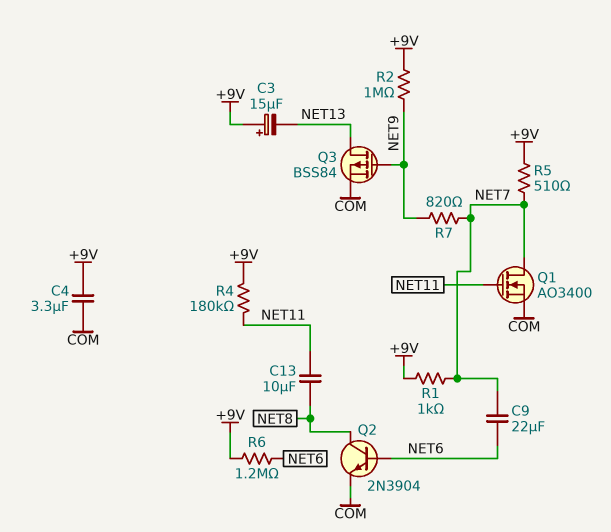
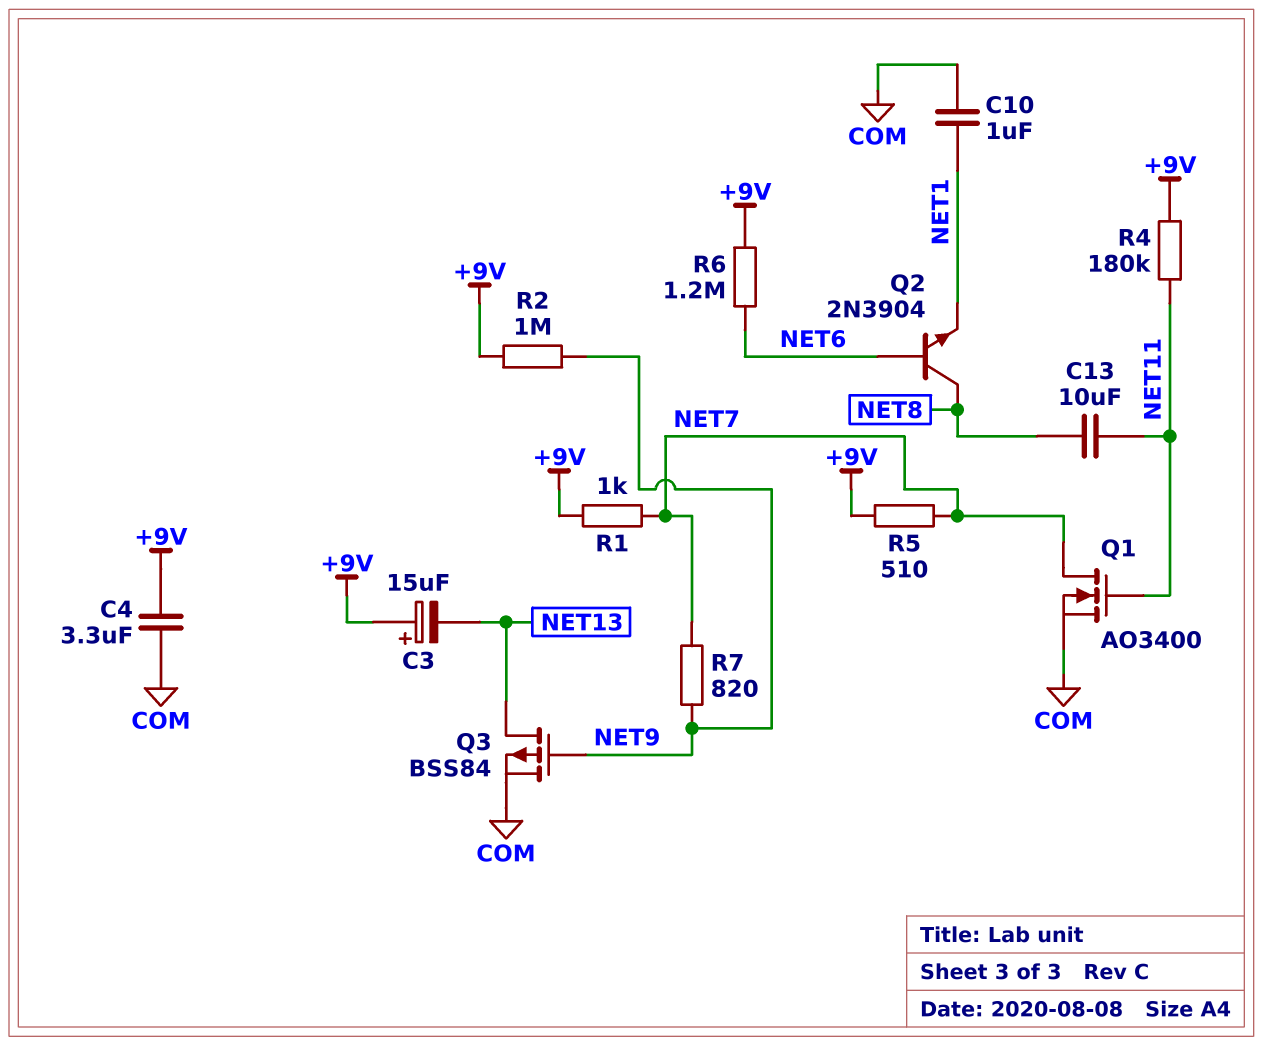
C9: 22uF (NET6, NET7) -> none
C10: none -> 1uF (COM, NET1)
Q2: NPN 2N3904 (B NET6, C NET8, E COM) -> NPN 2N3904 (B NET6, C NET8, E NET1)

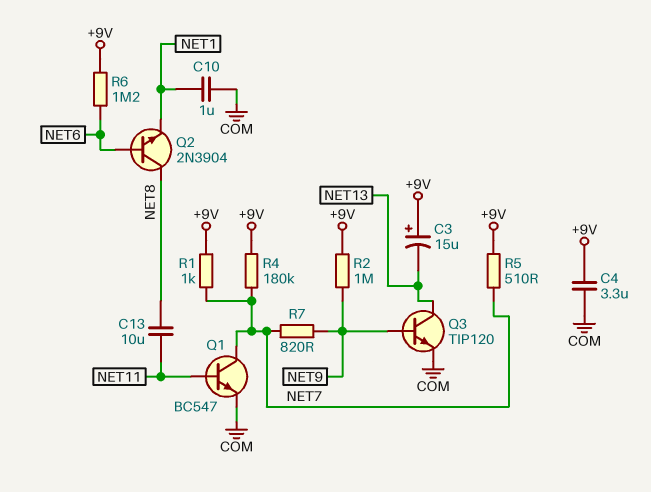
Q1: NMOS AO3400 (G NET11, D NET7, S COM) -> NPN BC547 (B NET11, C NET7, E COM)
Q3: PMOS BSS84 (G NET9, D NET13, S COM) -> NPN TIP120 (B NET9, C NET13, E COM)
R4: 180k (+9V, NET11) -> 180k (+9V, NET7)

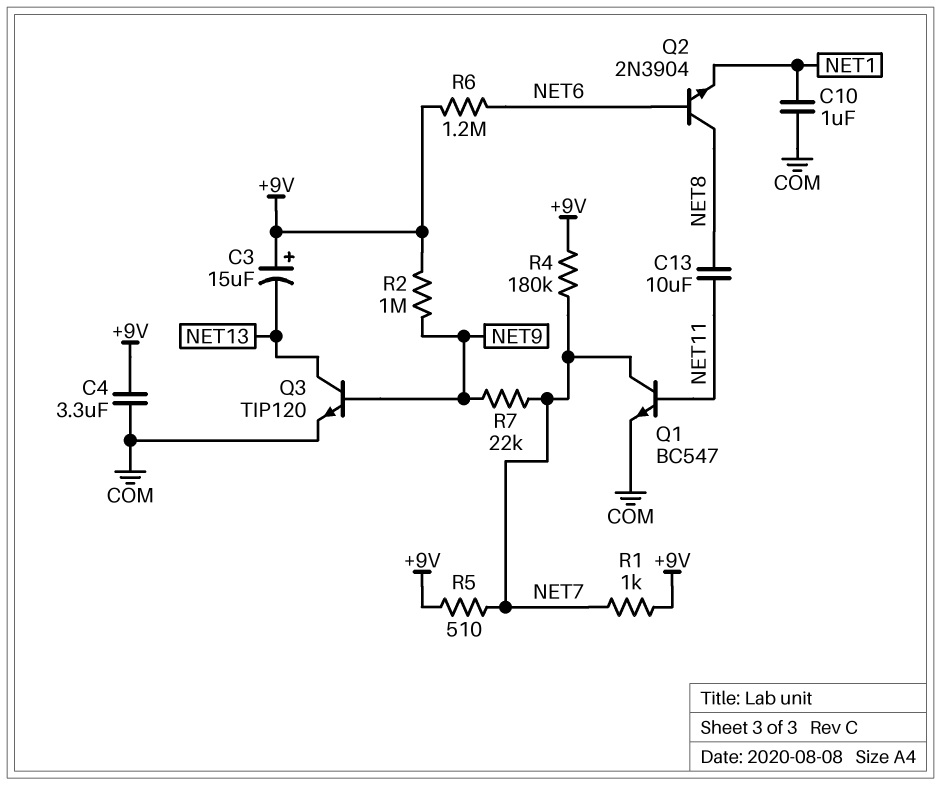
R7: 820 (NET7, NET9) -> 22k (NET7, NET9)

